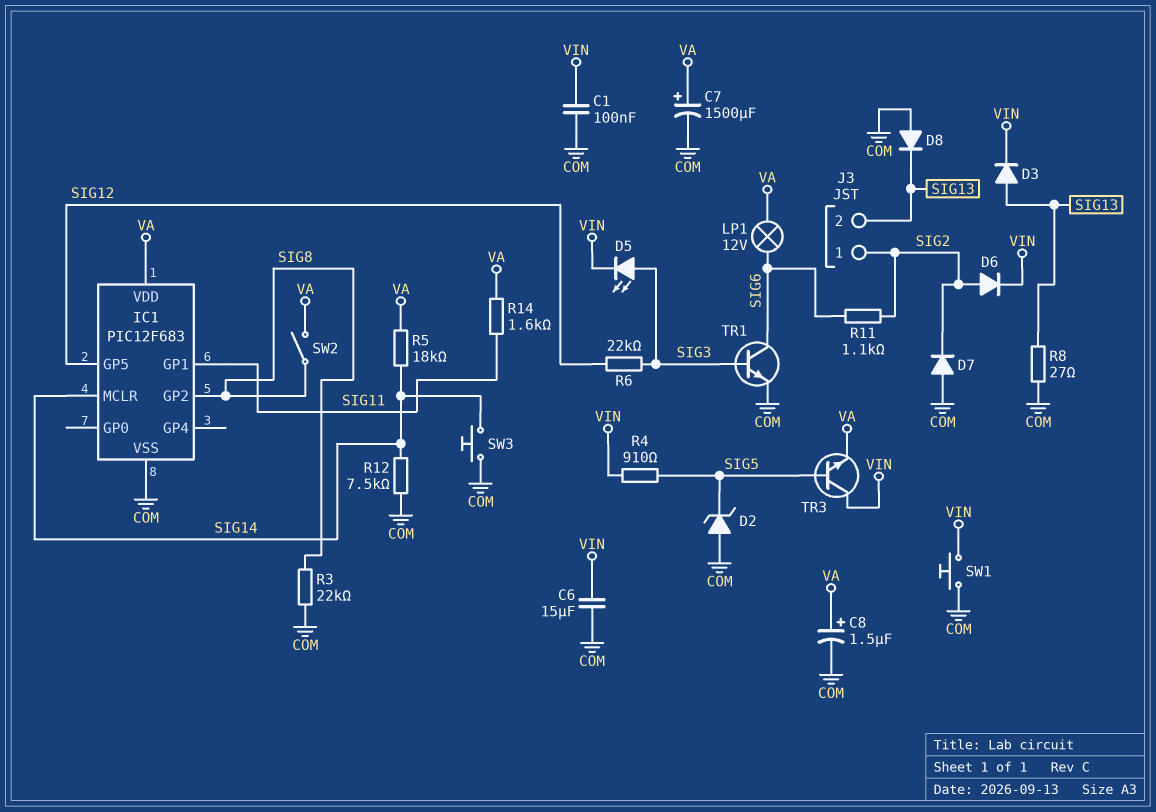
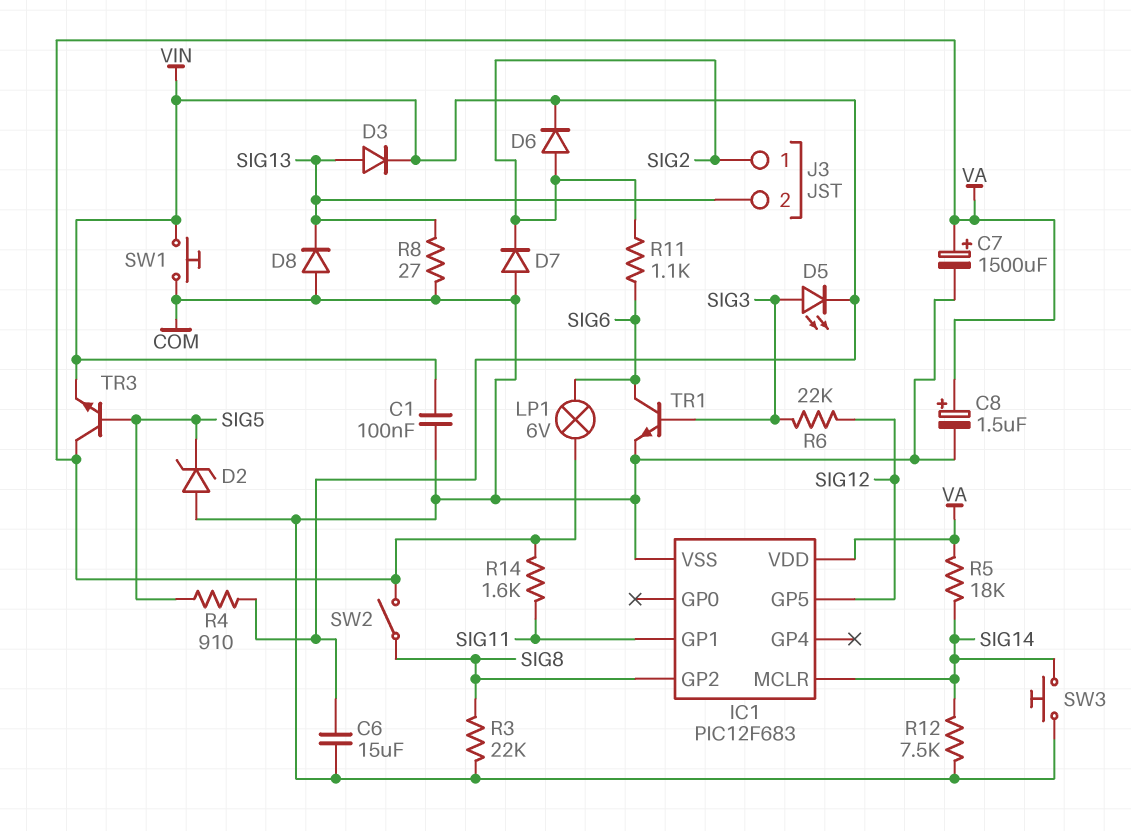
LP1: lamp 12V (SIG6, VA) -> lamp 6V (SIG6, VA)
TR3: NPN (B SIG5, C VIN, E VA) -> NPN (B SIG5, C VA, E VIN)

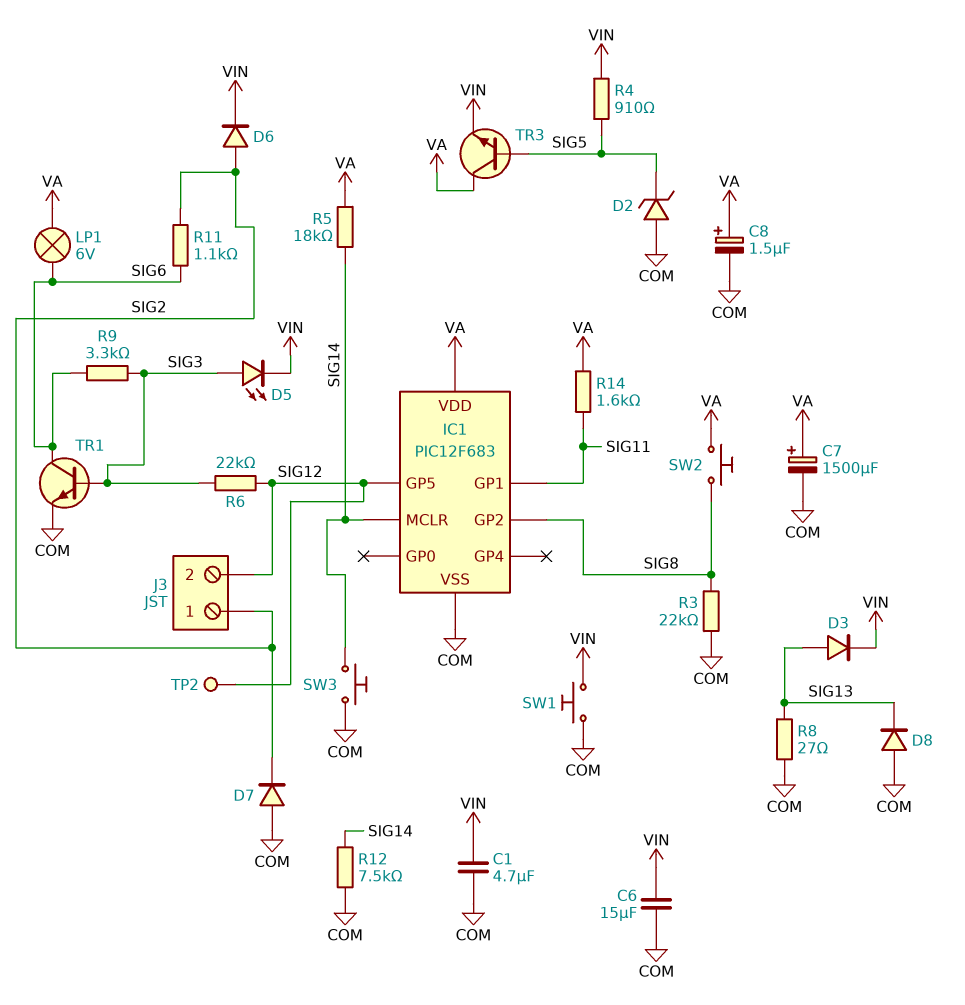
C1: 100nF (COM, VIN) -> 4.7uF (COM, VIN)
J3 pin 2: SIG13 -> SIG12
R9: none -> 3.3k (SIG3, SIG6)
SW2: switch (SIG8, VA) -> button (SIG8, VA)
TP2: none -> test point (SIG12)

